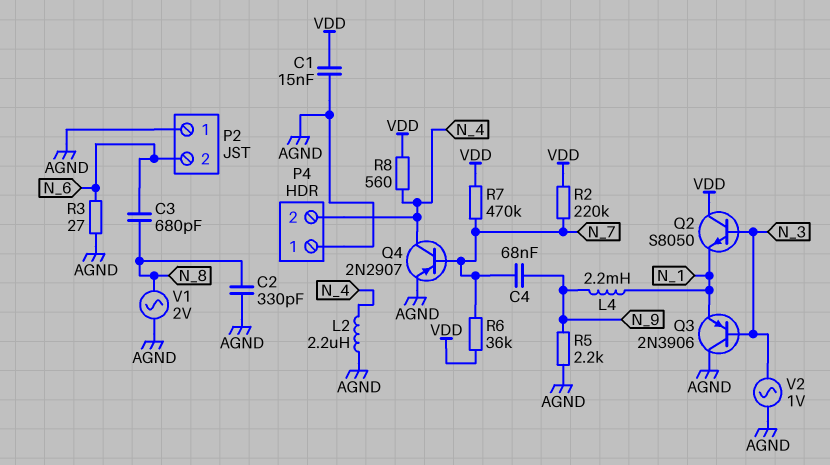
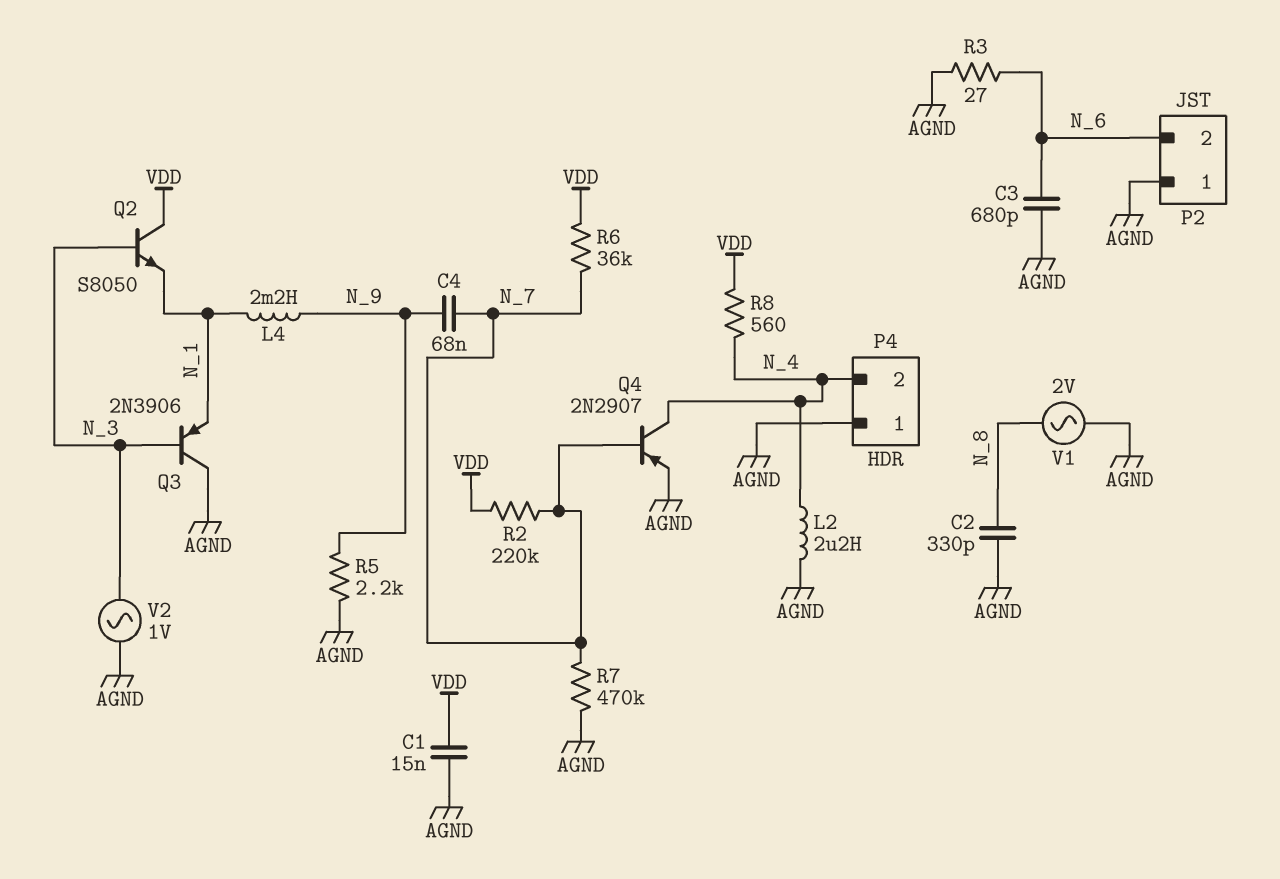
C3: 680pF (N_6, N_8) -> 680pF (AGND, N_6)
R7: 470k (N_7, VDD) -> 470k (AGND, N_7)

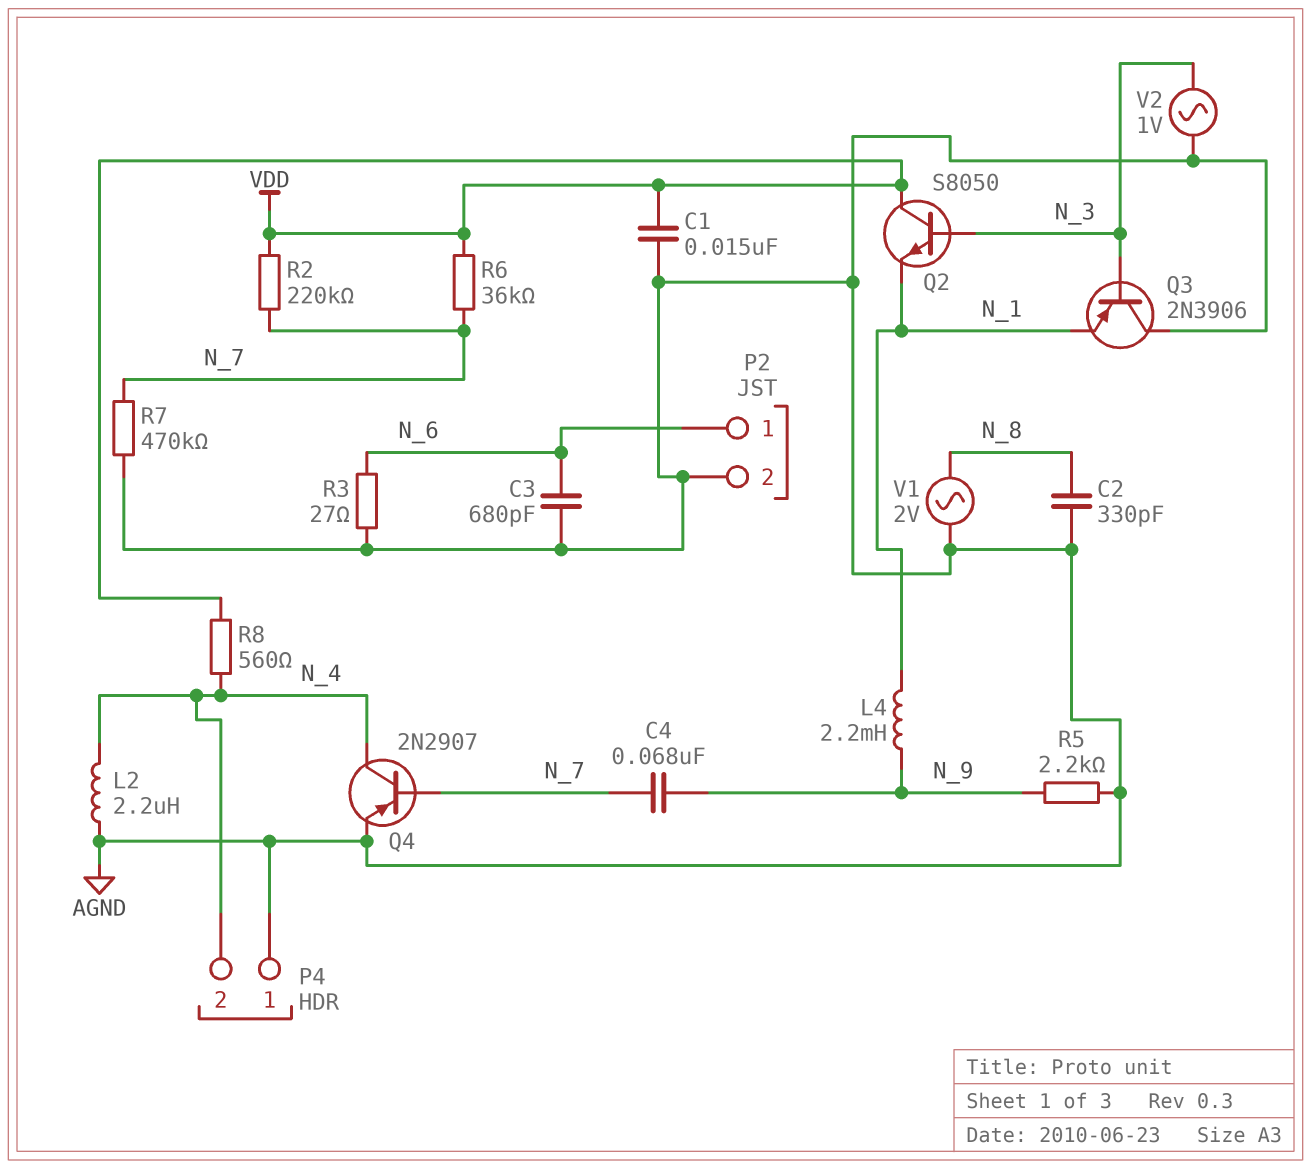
P2 pin 1: AGND -> N_6
P2 pin 2: N_6 -> AGND

